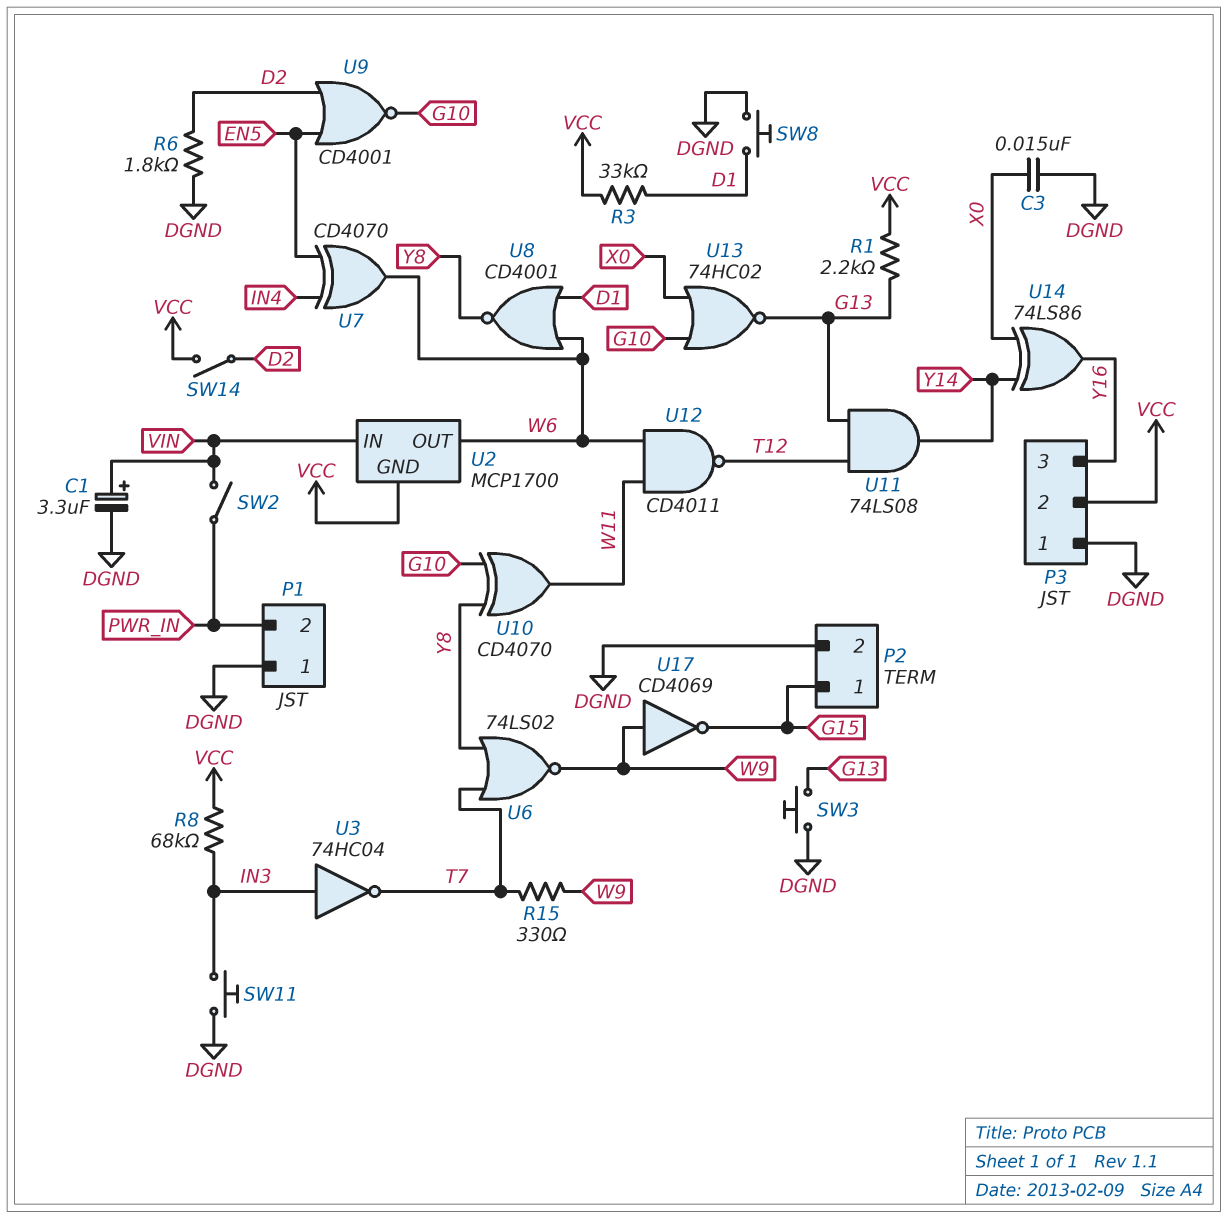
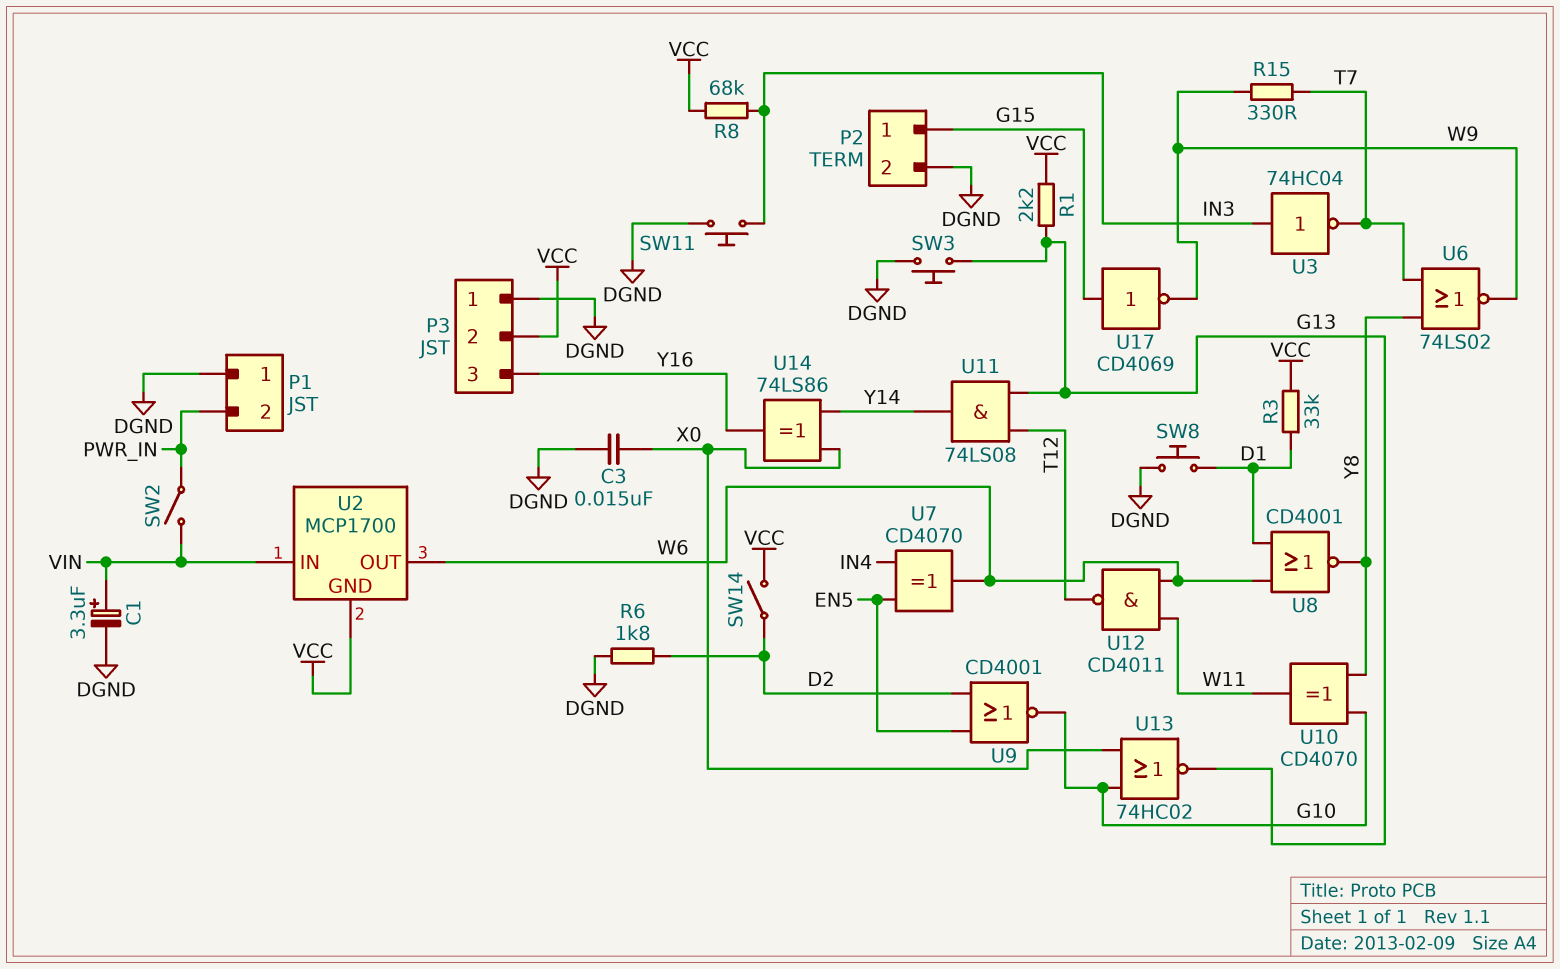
U17: NOT CD4069 (in W9, out G15) -> NOT CD4069 (in G15, out W9)

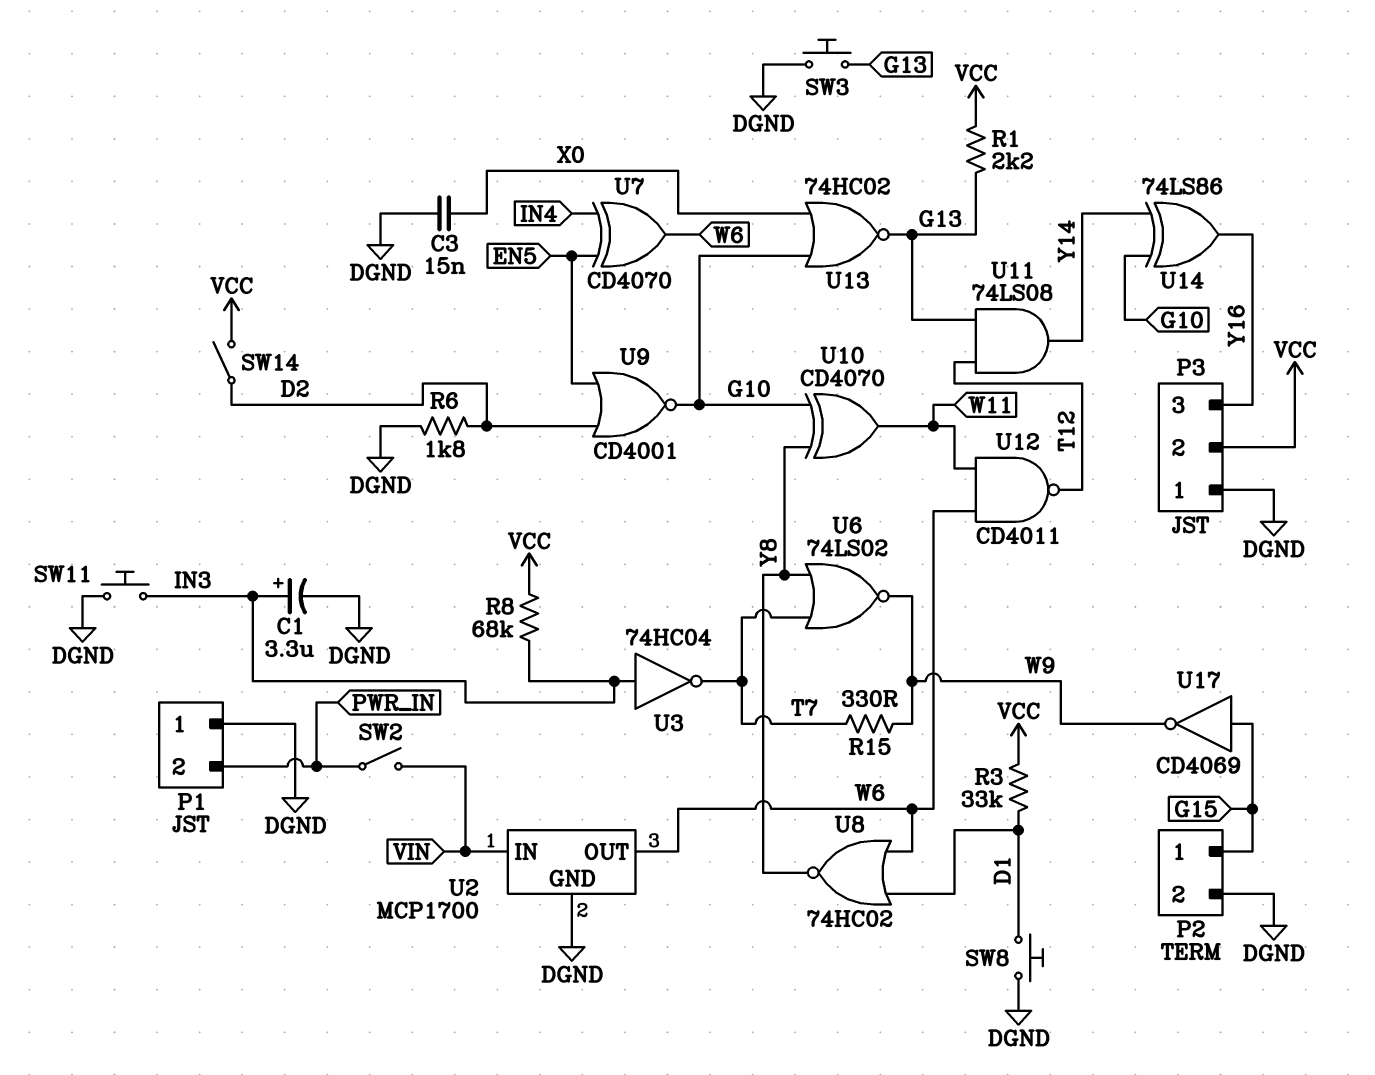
C1: 3.3uF (plus VIN, minus DGND) -> 3.3uF (plus IN3, minus DGND)
U2 pin GND: VCC -> DGND
U8: NOR CD4001 (in D1, in W6, out Y8) -> NOR 74HC02 (in D1, in W6, out Y8)
U14: XOR 74LS86 (in X0, in Y14, out Y16) -> XOR 74LS86 (in G10, in Y14, out Y16)

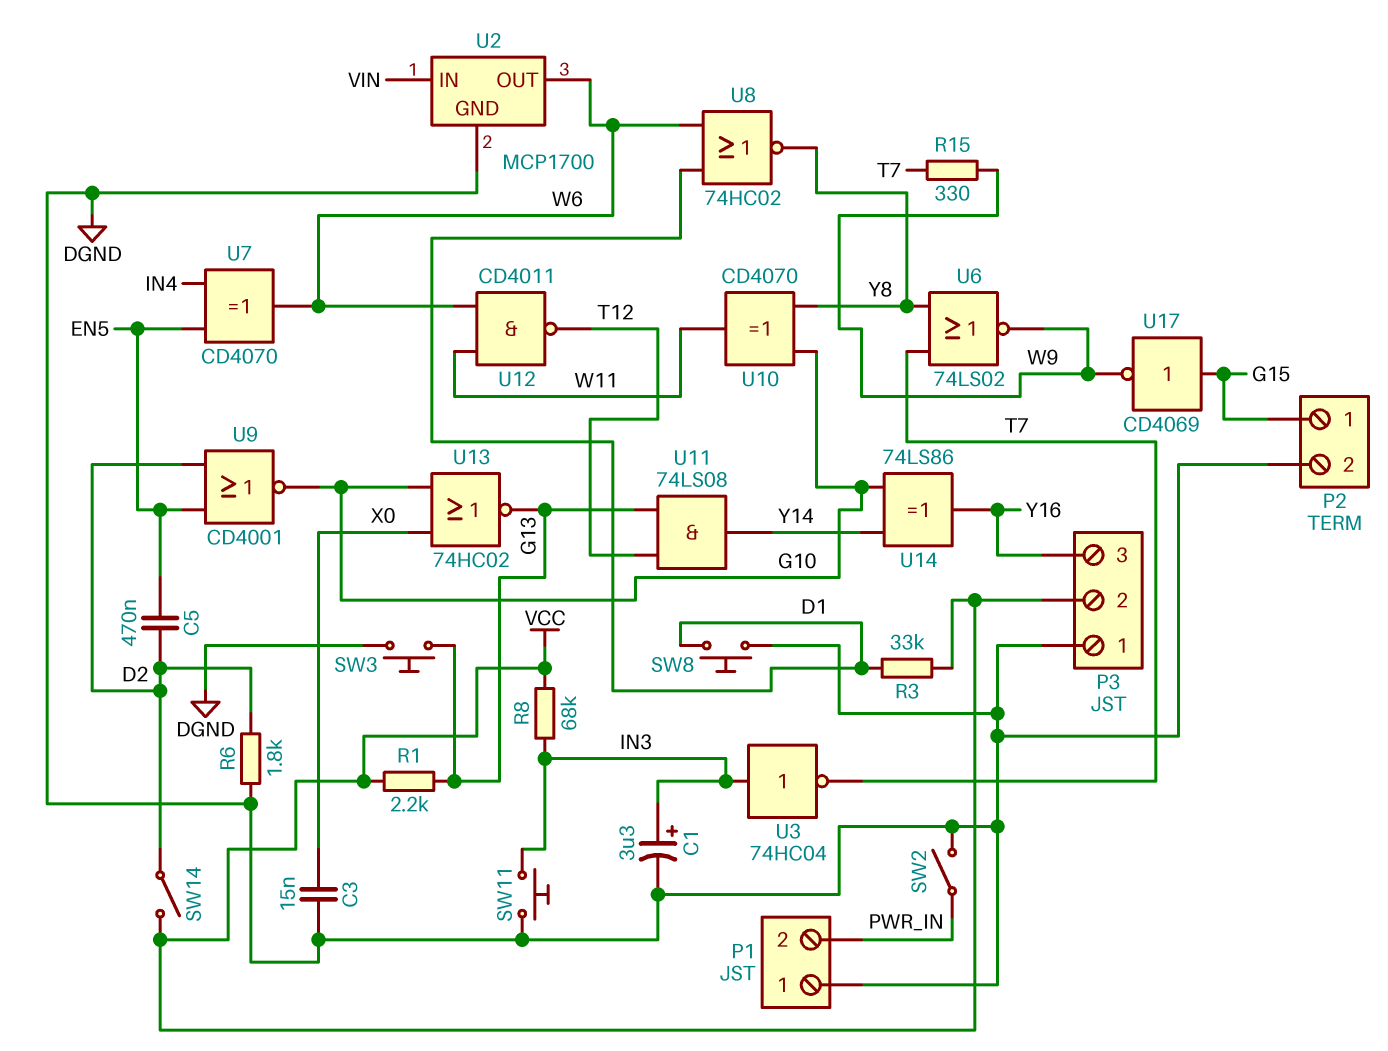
C5: none -> 470nF (D2, EN5)
SW2: switch (PWR_IN, VIN) -> switch (DGND, PWR_IN)

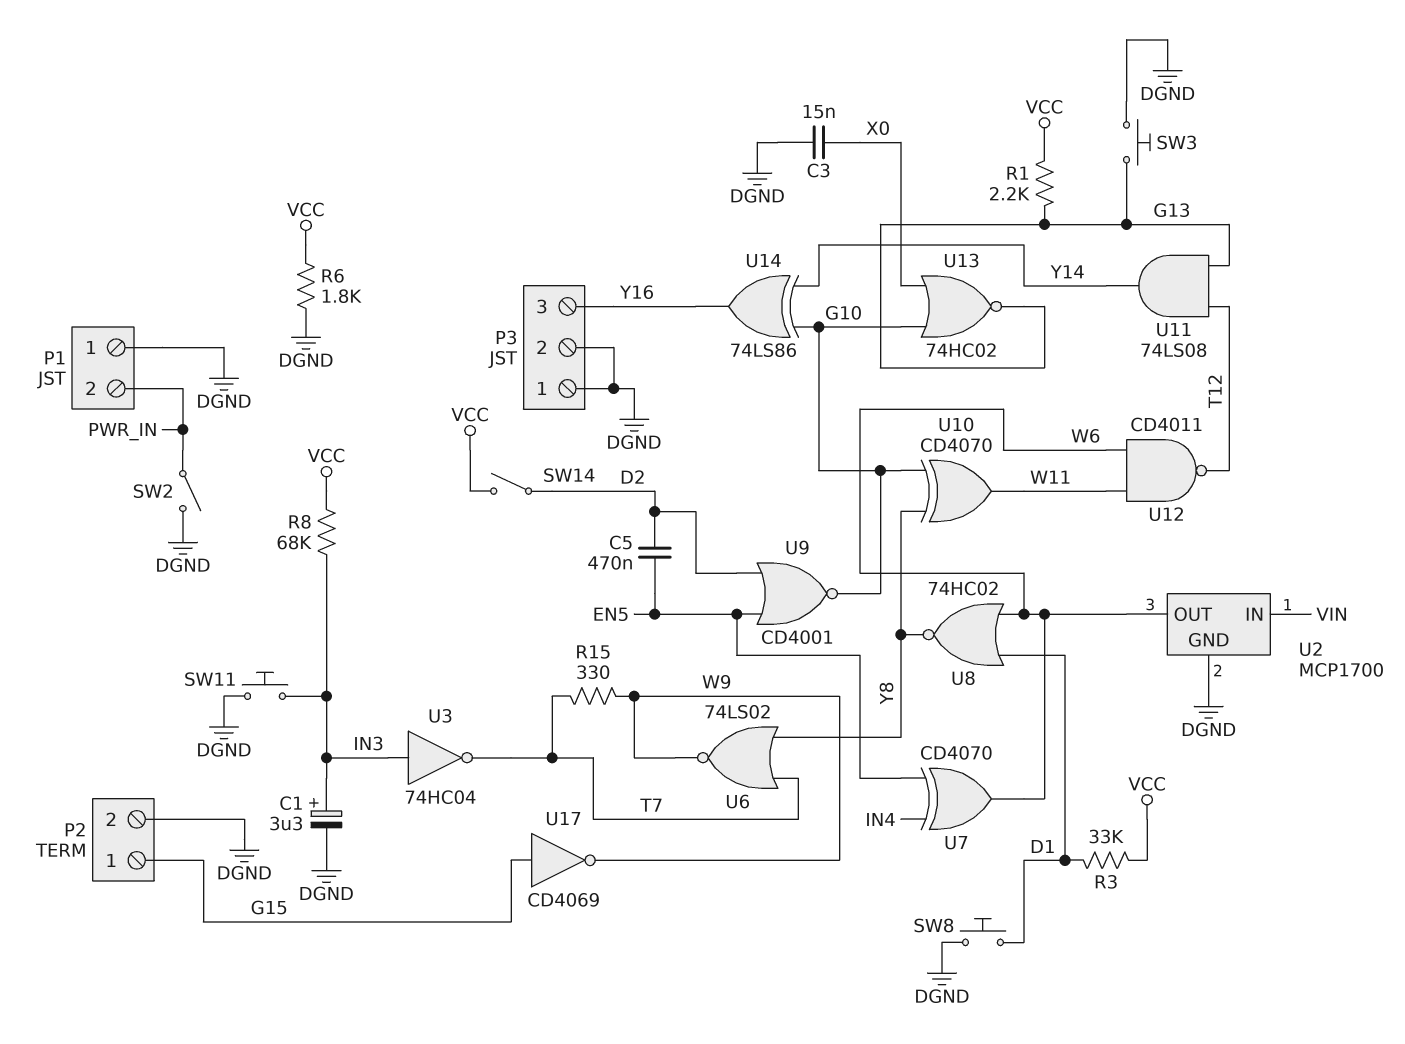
P3 pin 2: VCC -> DGND
R6: 1.8k (D2, DGND) -> 1.8k (DGND, VCC)

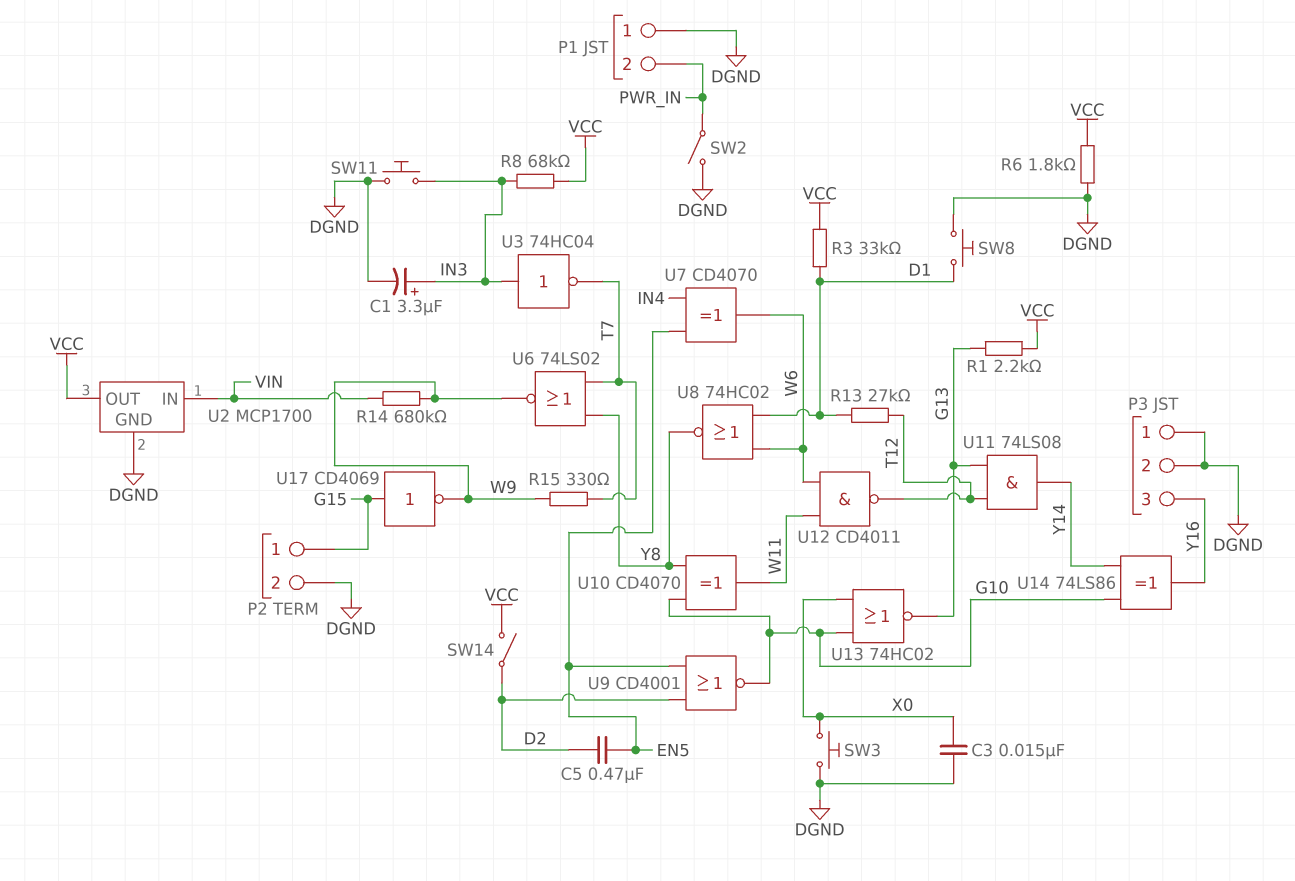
R13: none -> 27k (D1, T12)
R14: none -> 680k (VIN, W9)
SW3: button (DGND, G13) -> button (DGND, X0)
U2 pin OUT: W6 -> VCC

